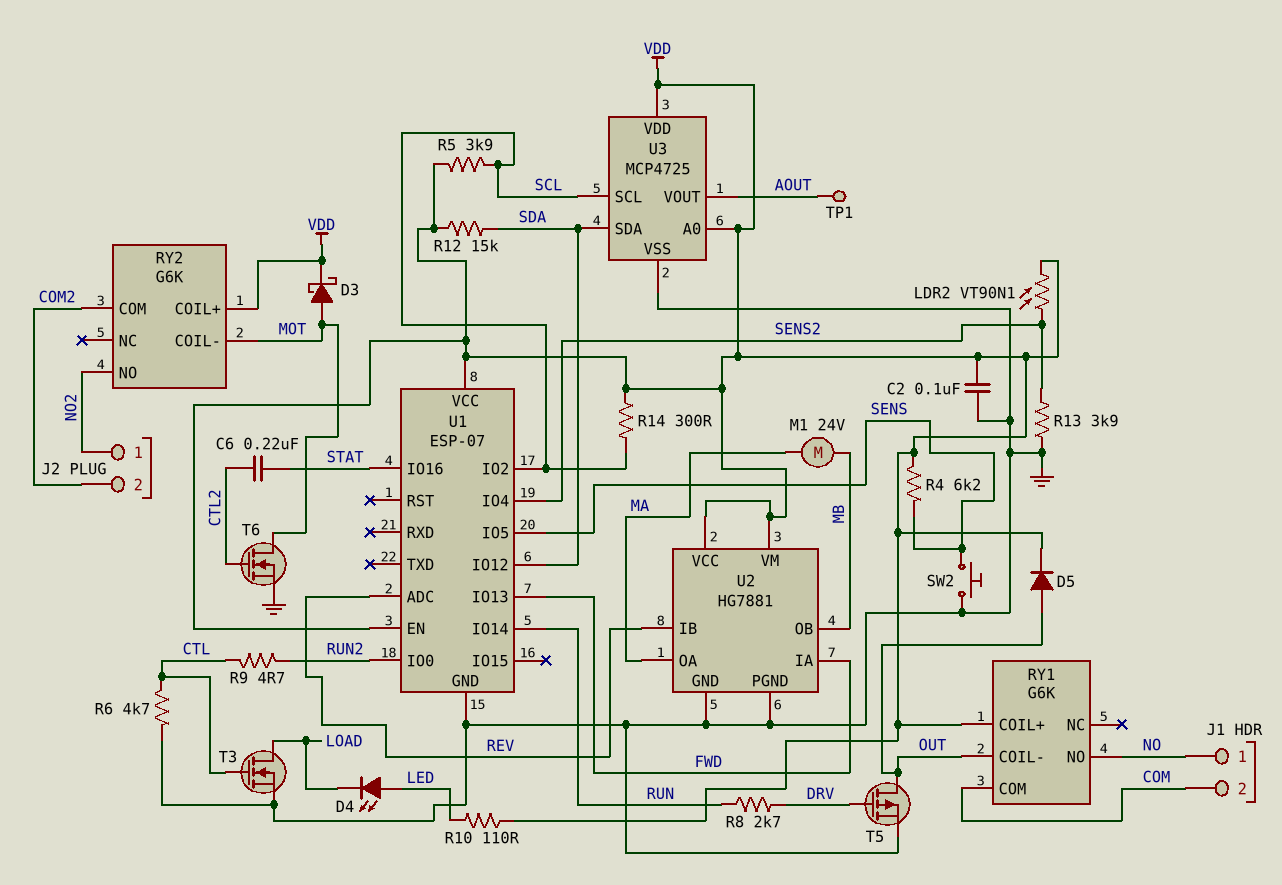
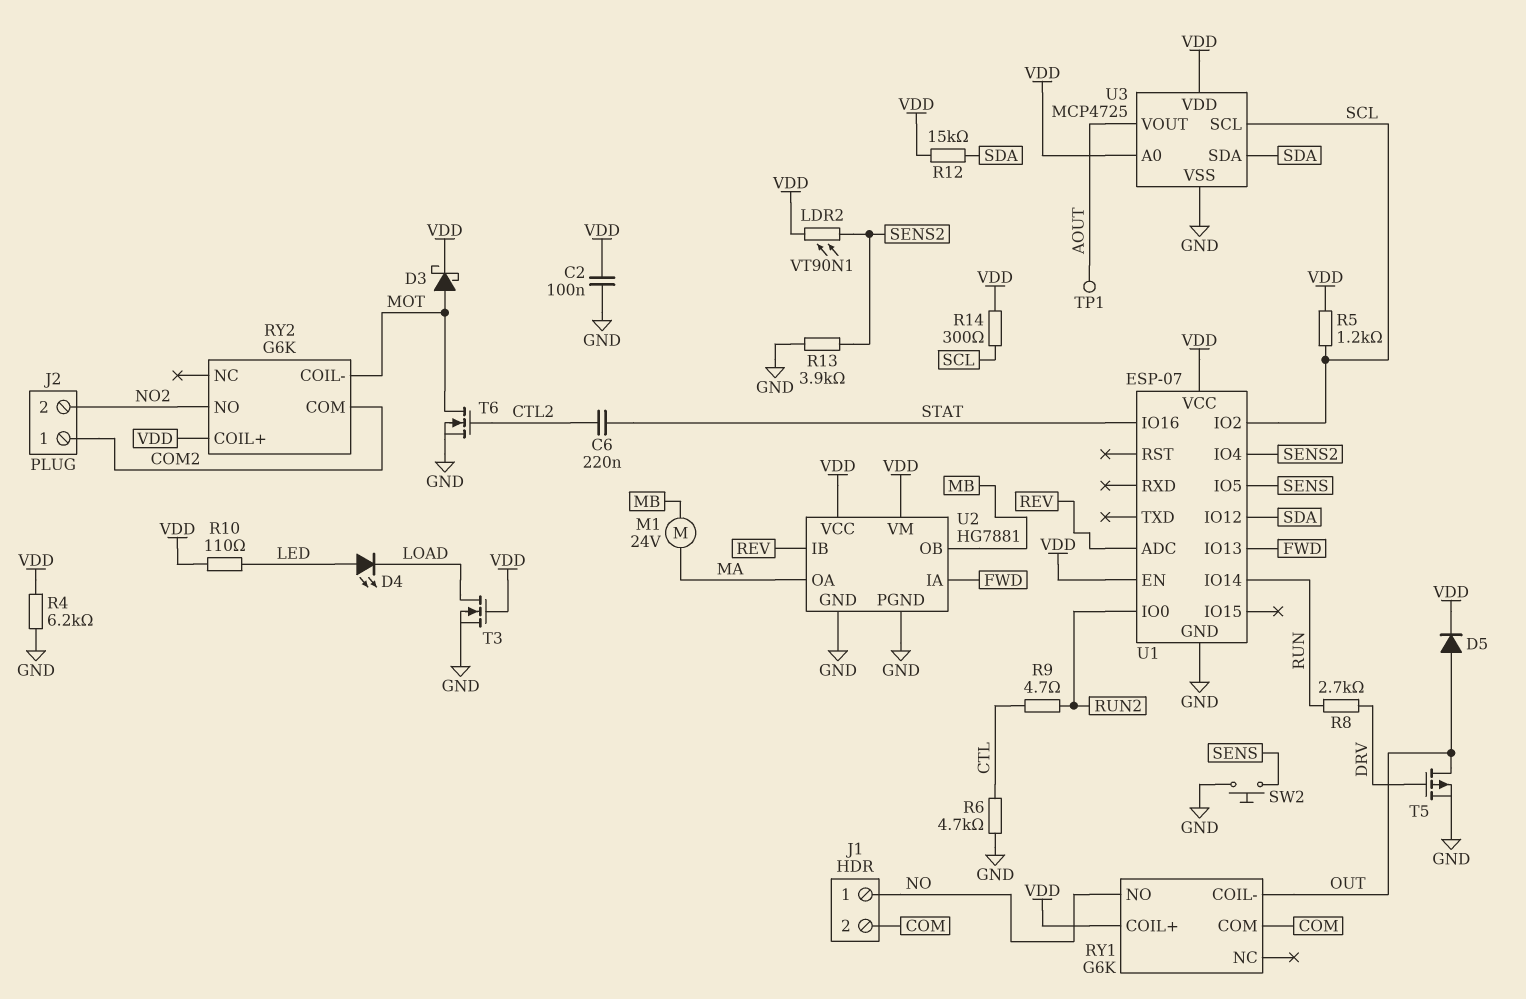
J2 pin 1: NO2 -> COM2
J2 pin 2: COM2 -> NO2
R4: 6.2k (SENS, VDD) -> 6.2k (GND, VDD)
R5: 3.9k (SCL, VDD) -> 1.2k (SCL, VDD)
T3: NMOS (G CTL, D LOAD, S GND) -> NMOS (G VDD, D LOAD, S GND)

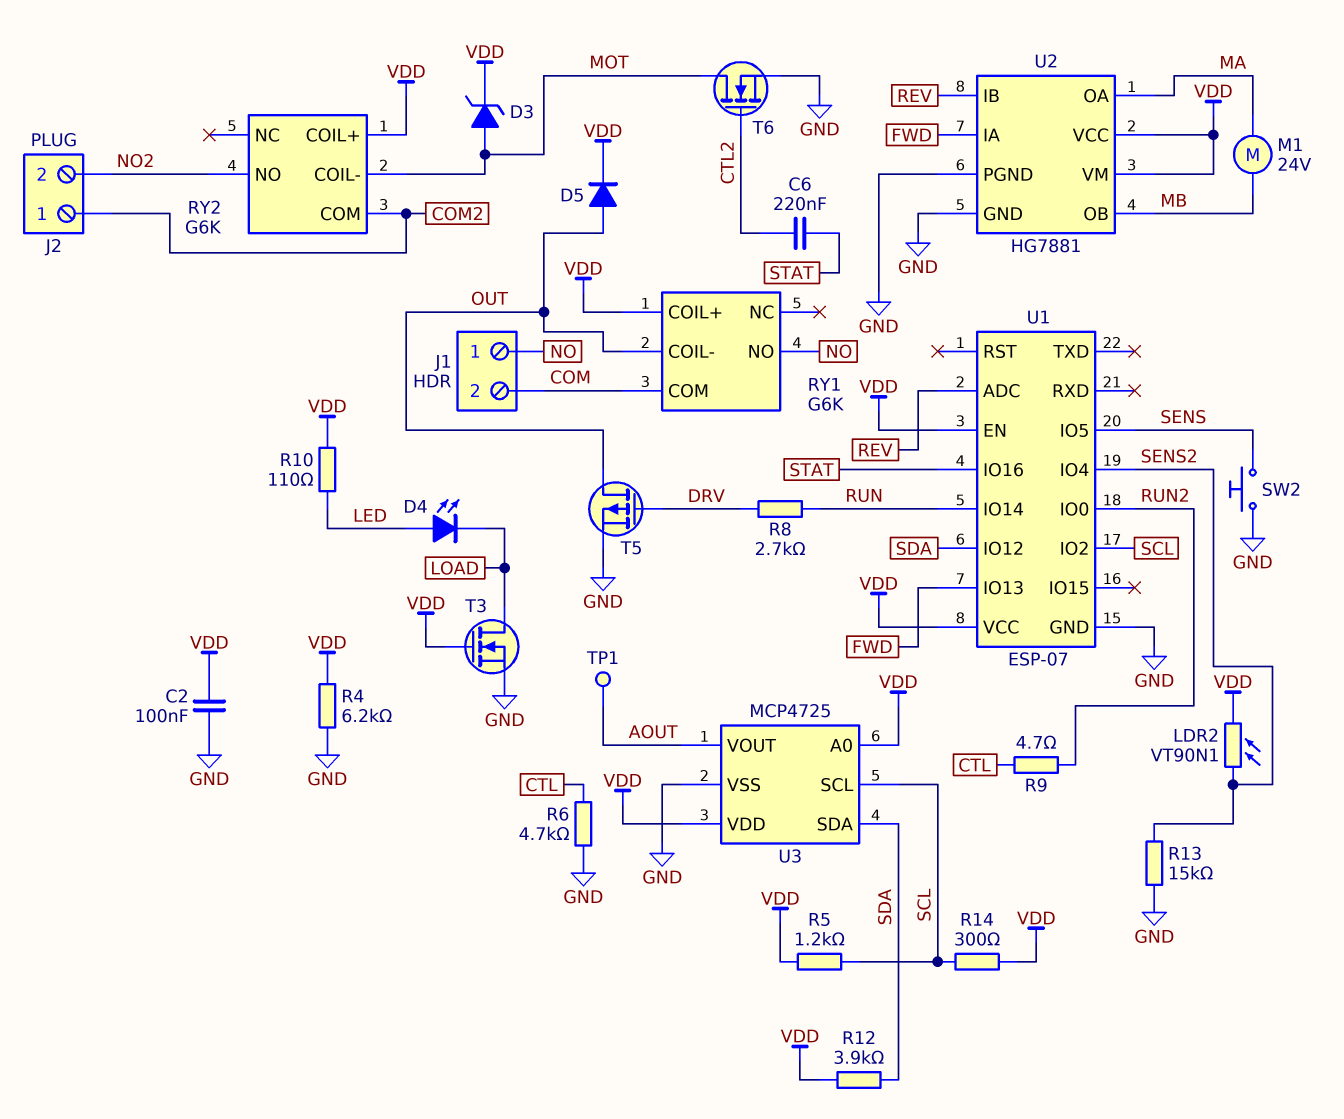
D3: schottky (A MOT, K VDD) -> zener (A MOT, K VDD)
R12: 15k (SDA, VDD) -> 3.9k (SDA, VDD)
R13: 3.9k (GND, SENS2) -> 15k (GND, SENS2)

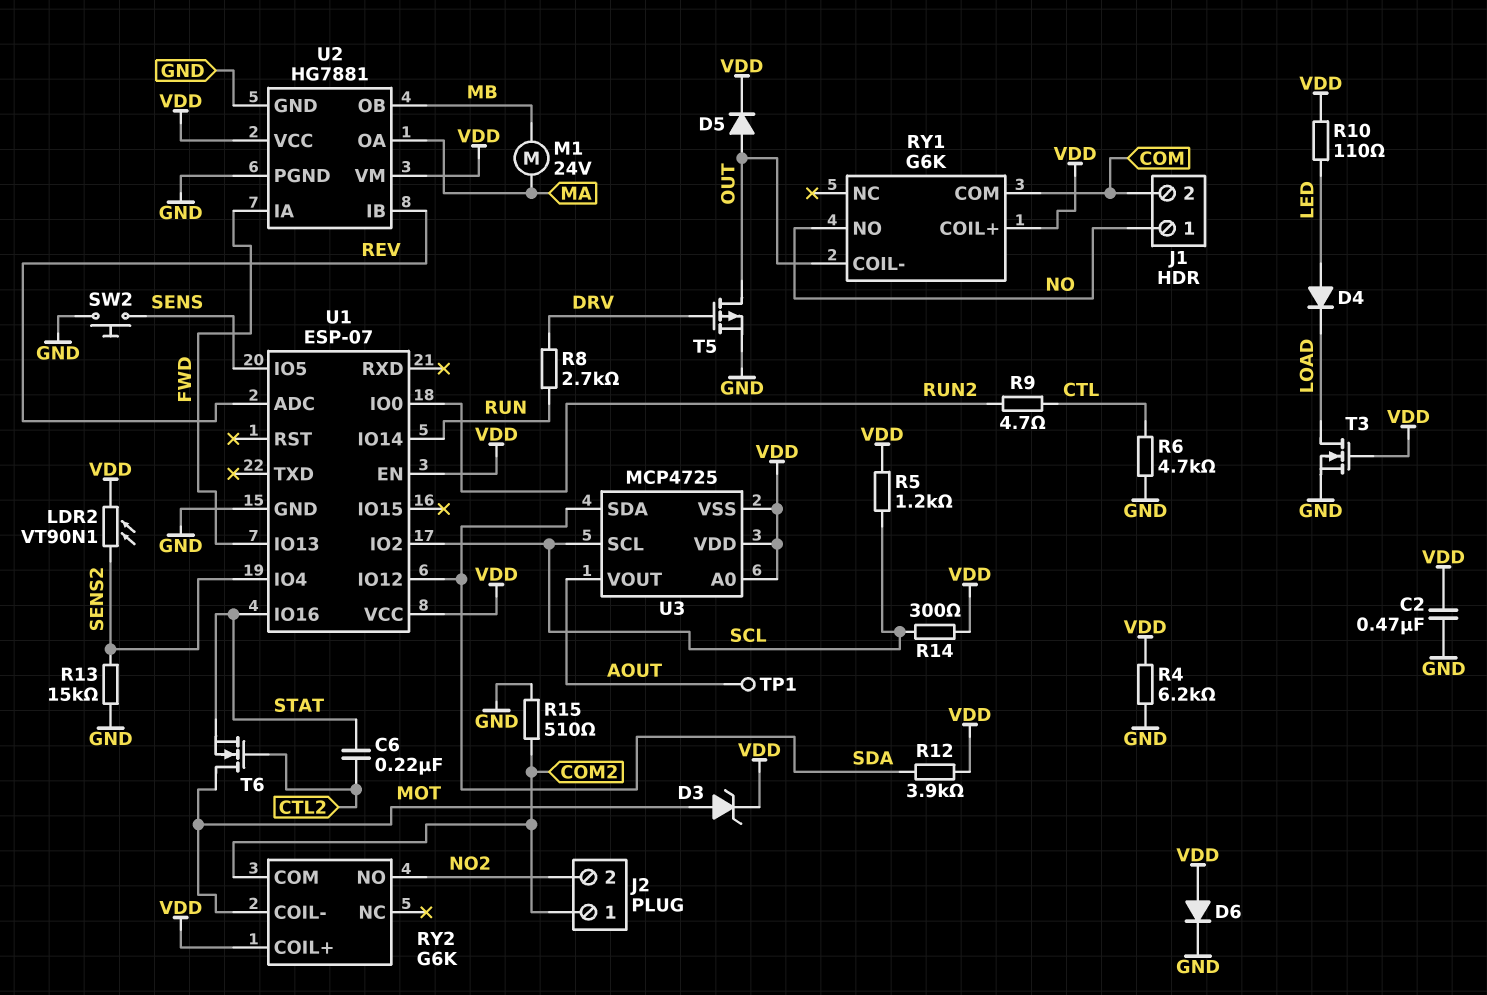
C2: 100nF (GND, VDD) -> 470nF (GND, VDD)
D4: LED (A LED, K LOAD) -> diode (A LED, K LOAD)
D6: none -> diode (A VDD, K GND)
R15: none -> 510 (COM2, GND)
T6: NMOS (G CTL2, D MOT, S GND) -> NMOS (G CTL2, D MOT, S STAT)
U3 pin VSS: GND -> VDD

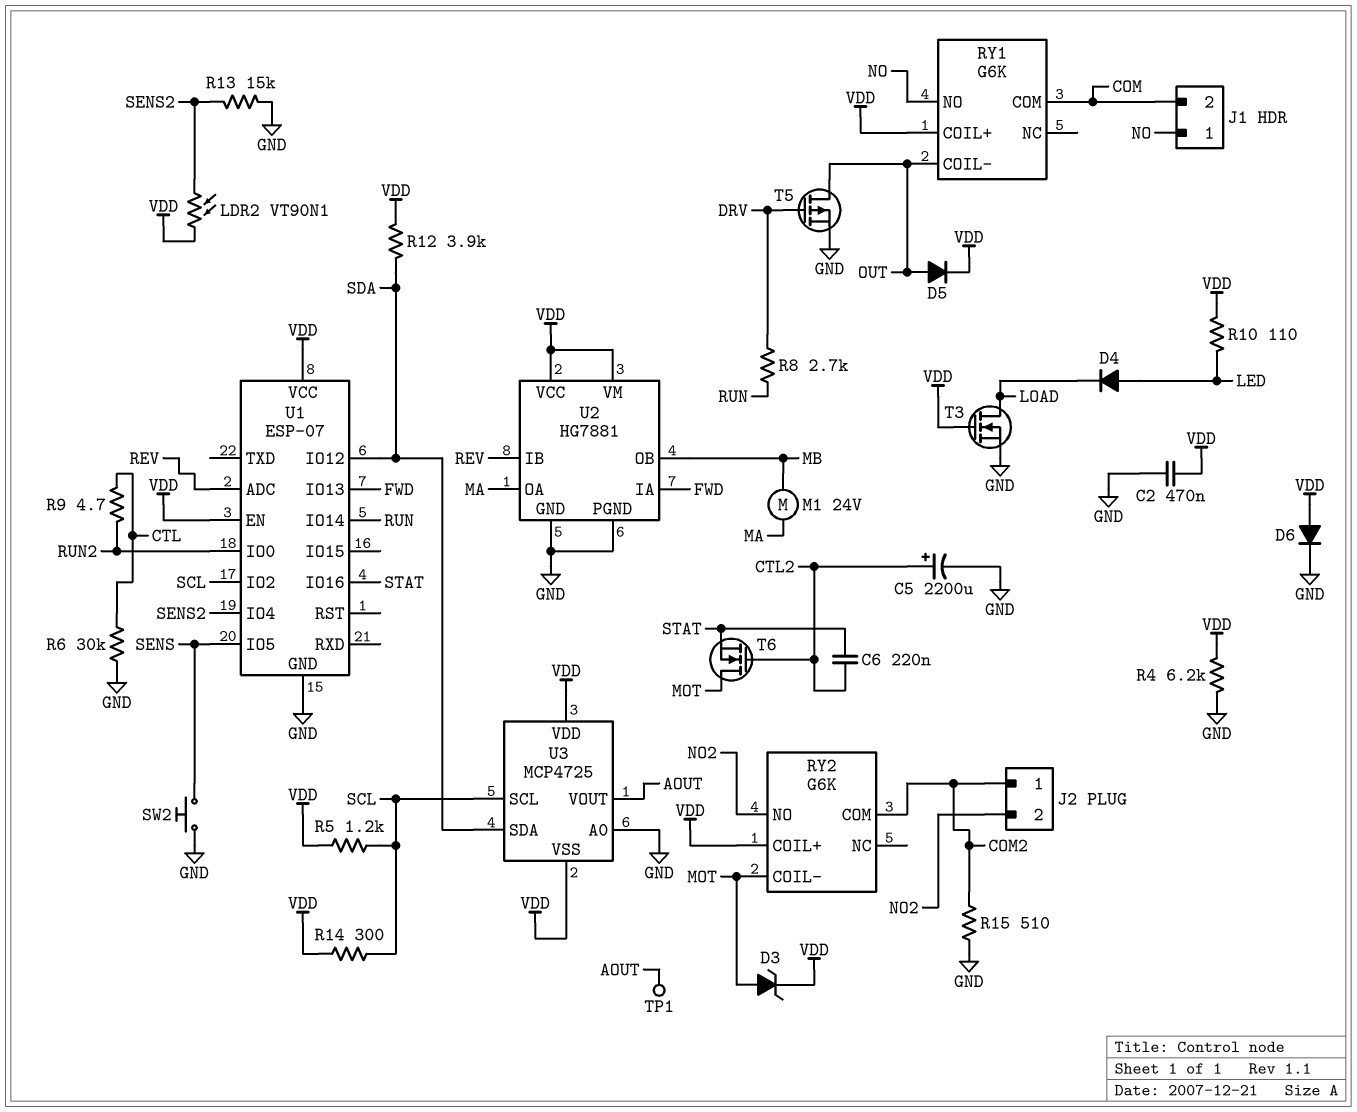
C5: none -> 2200uF (plus CTL2, minus GND)
R6: 4.7k (CTL, GND) -> 30k (CTL, GND)
U3 pin A0: VDD -> GND

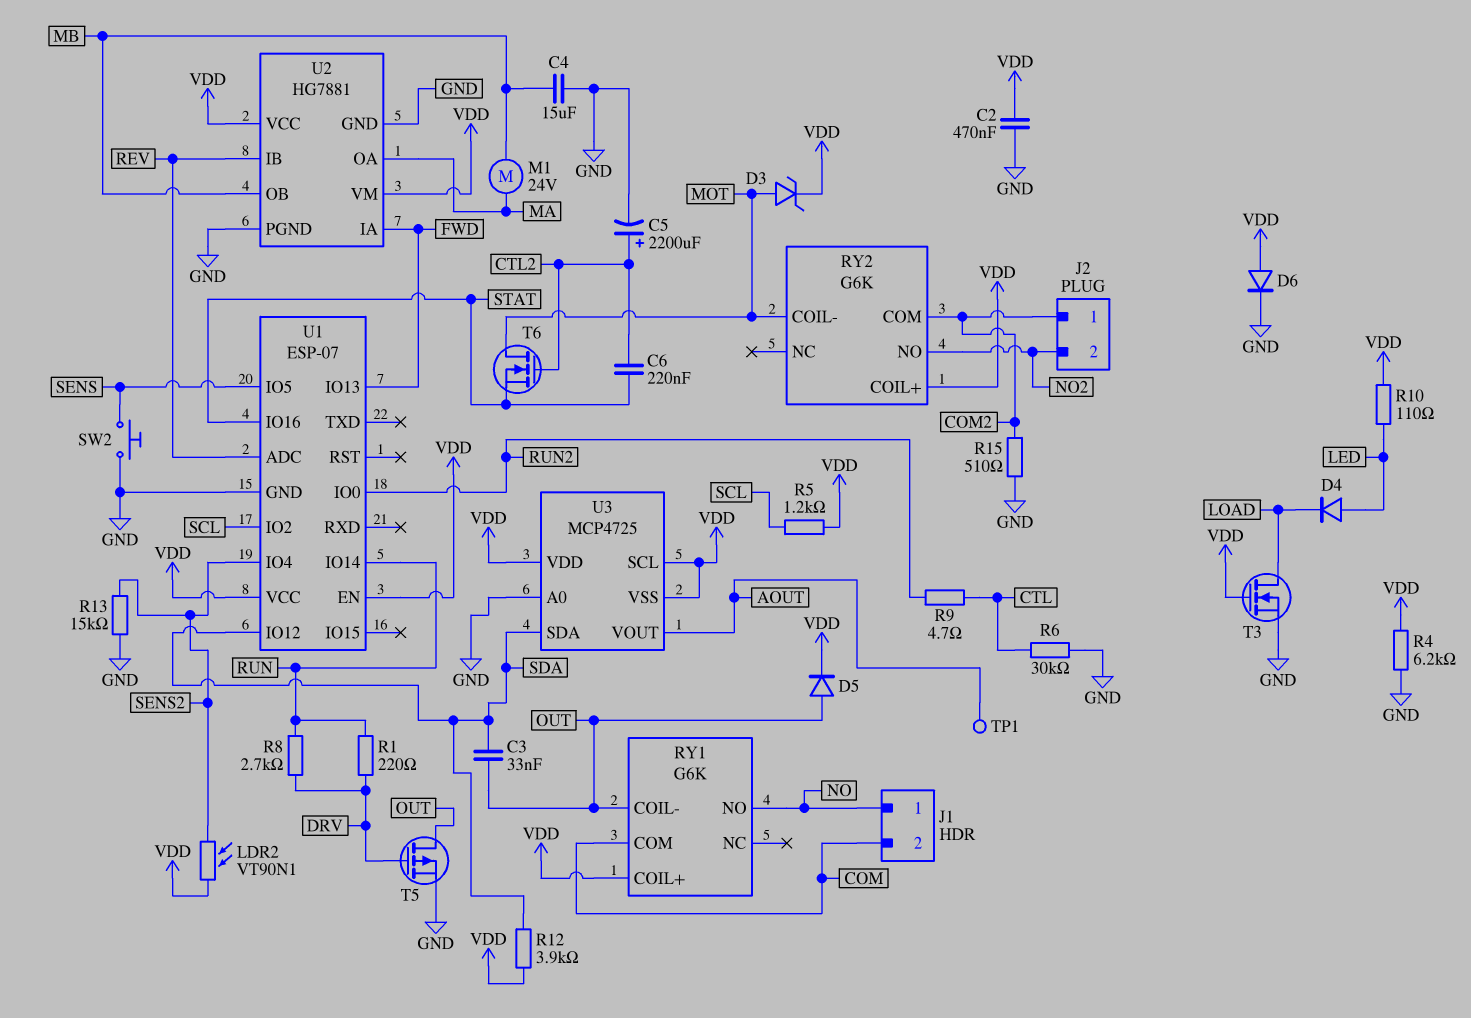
C3: none -> 33nF (OUT, SDA)
C4: none -> 15uF (GND, MB)
R1: none -> 220 (DRV, RUN)
R14: 300 (SCL, VDD) -> none
U3 pin SCL: SCL -> VDD

